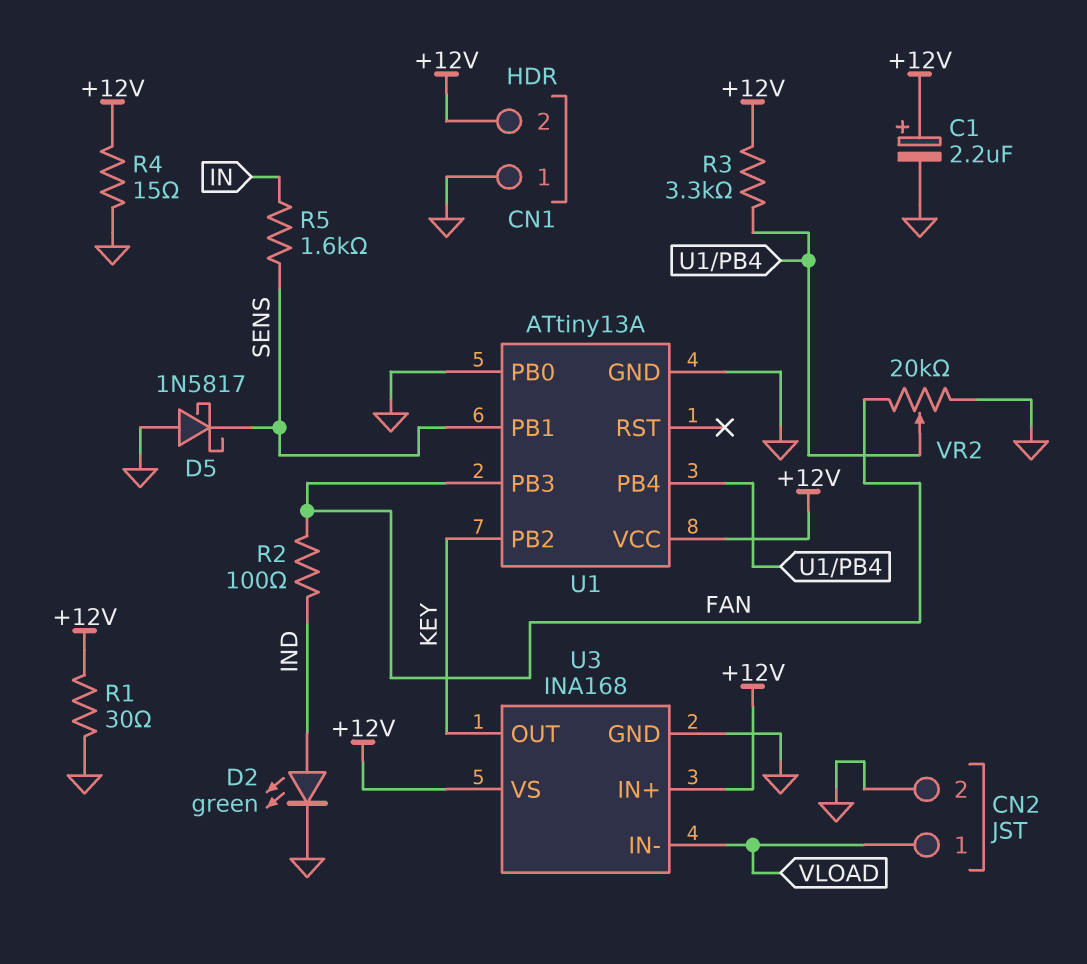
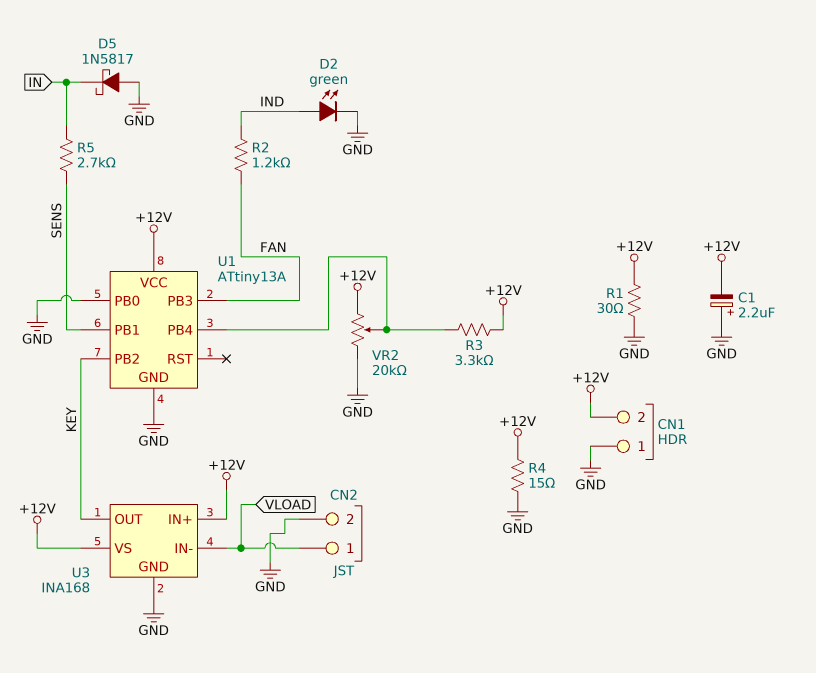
C1: 2.2uF (plus +12V, minus GND) -> 2.2uF (plus GND, minus +12V)
D5: schottky 1N5817 (A GND, K SENS) -> schottky 1N5817 (A GND, K IN)
R2: 100 (FAN, IND) -> 1.2k (FAN, IND)
R5: 1.6k (IN, SENS) -> 2.7k (IN, SENS)
VR2: 20k (FAN, GND, wiper U1/PB4) -> 20k (+12V, GND, wiper U1/PB4)

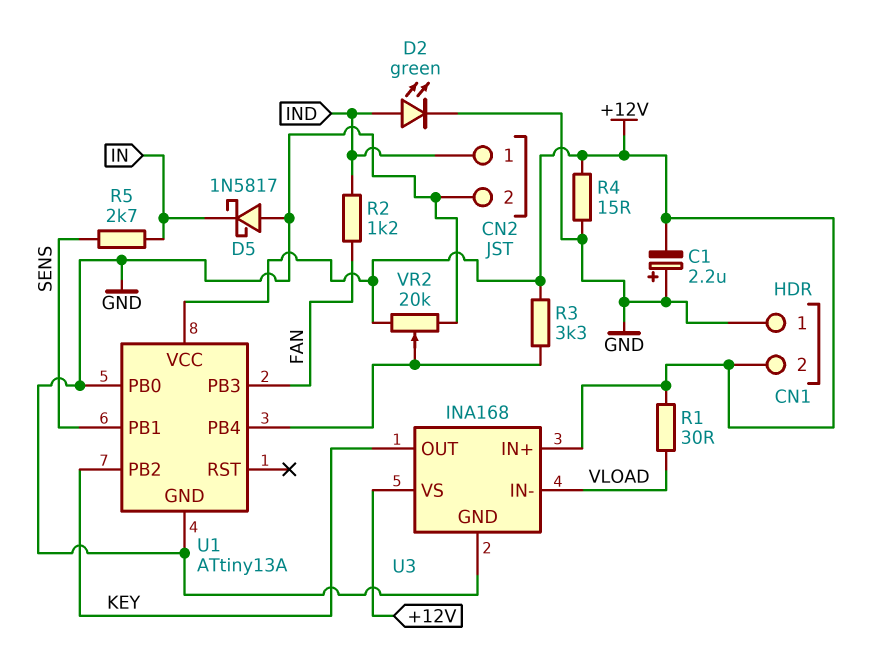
CN2 pin 1: VLOAD -> IND
R1: 30 (+12V, GND) -> 30 (+12V, VLOAD)

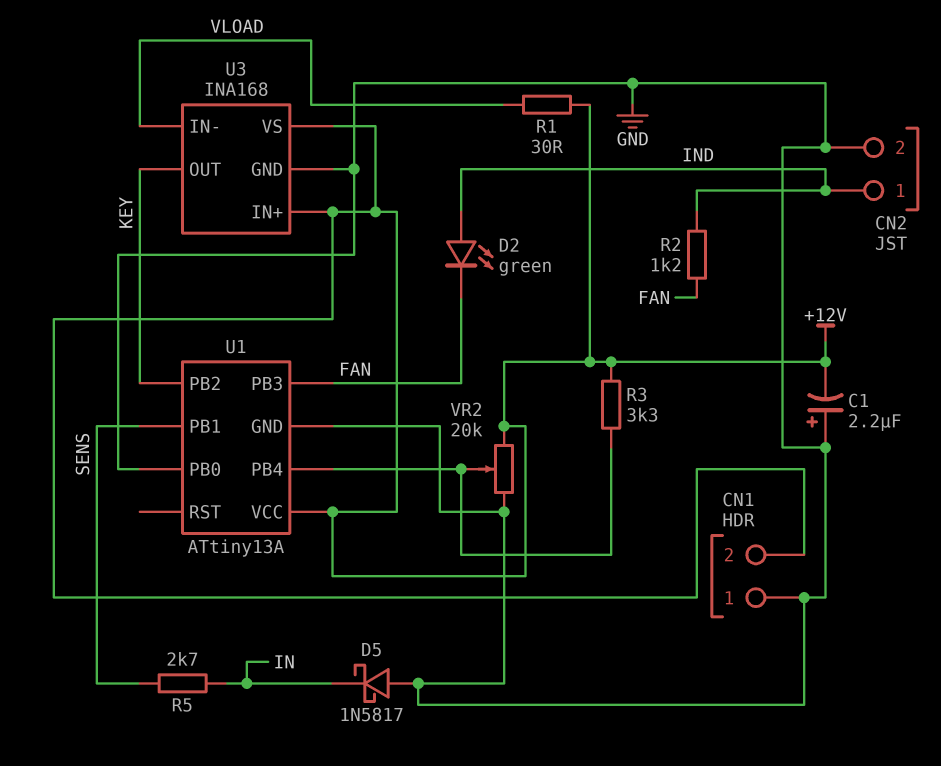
D2: LED green (A IND, K GND) -> LED green (A IND, K FAN)
R4: 15 (+12V, GND) -> none

